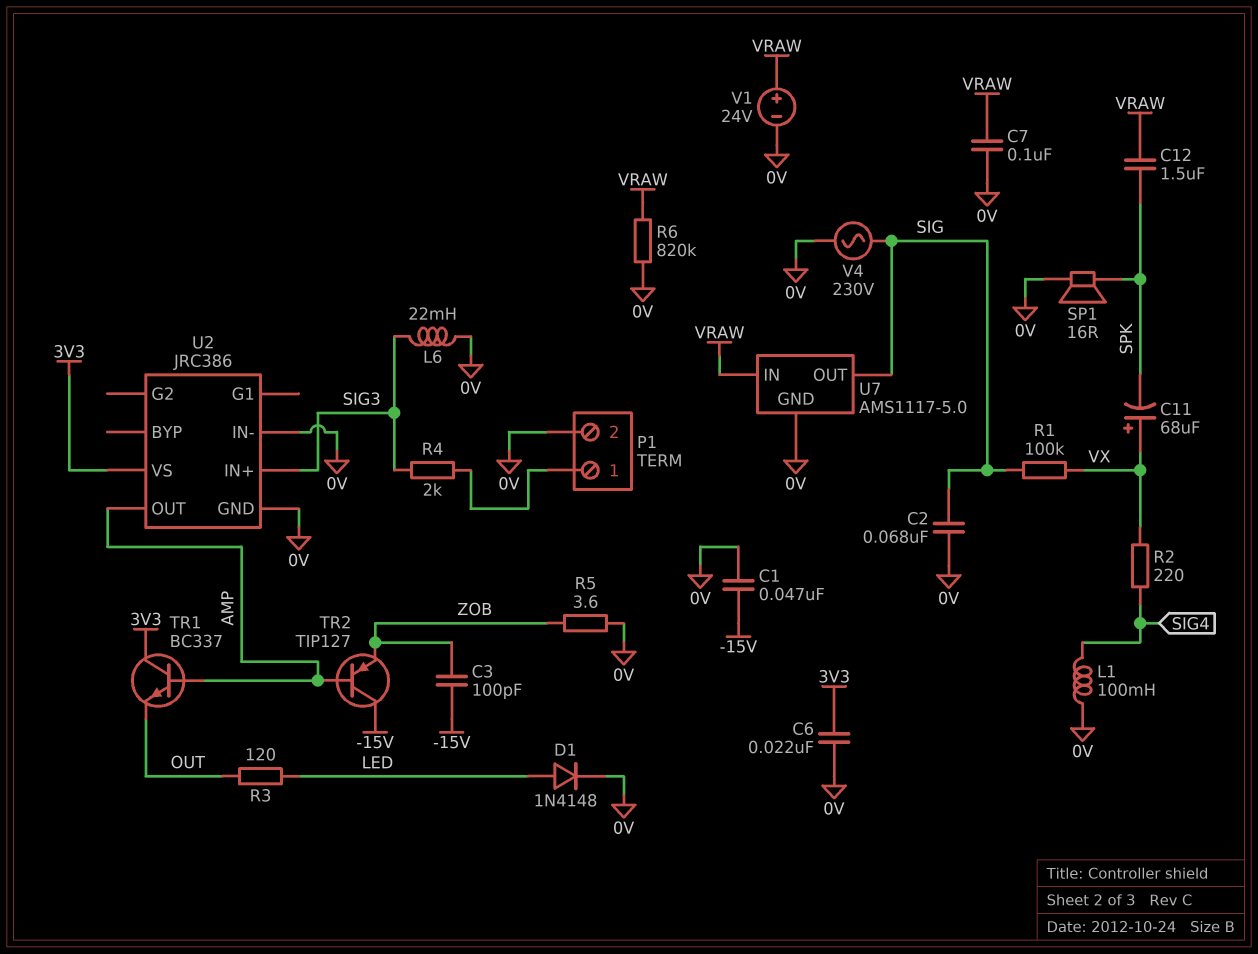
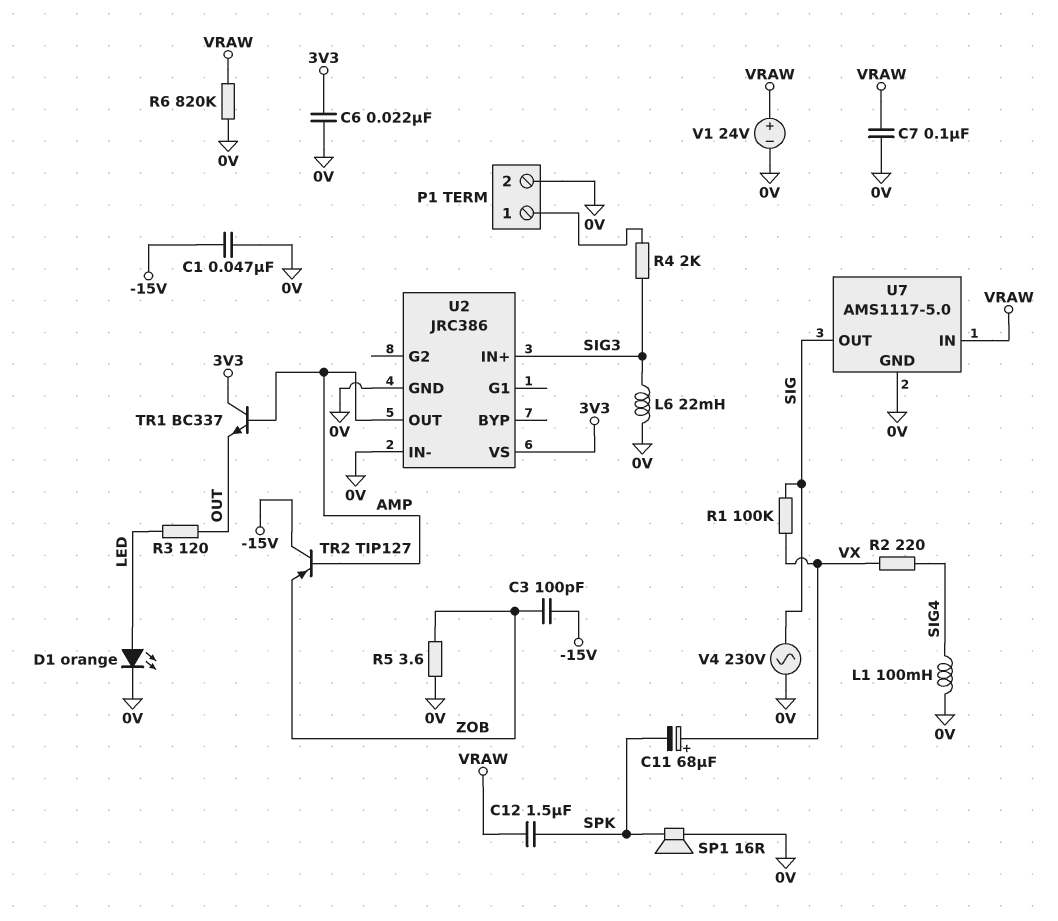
C2: 68nF (0V, SIG) -> none
D1: diode 1N4148 (A LED, K 0V) -> LED orange (A LED, K 0V)

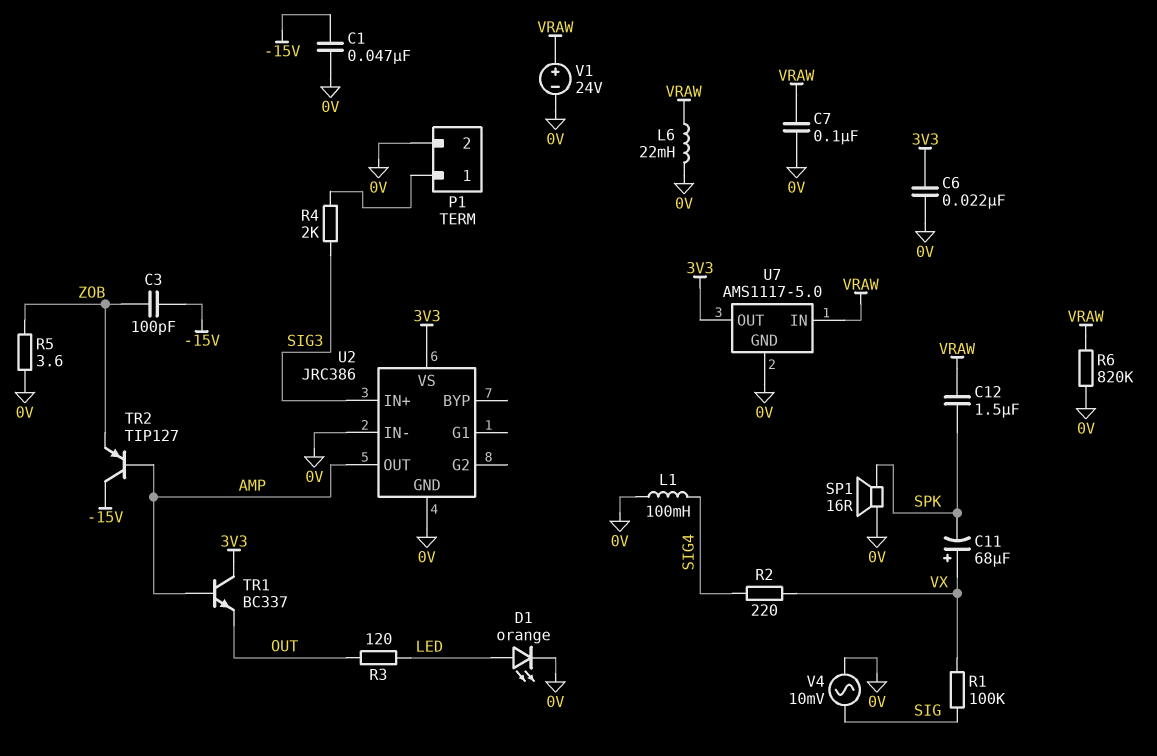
L6: 22mH (0V, SIG3) -> 22mH (0V, VRAW)
U7 pin OUT: SIG -> 3V3
V4: AC 230V (0V, SIG) -> AC 10mV (0V, SIG)

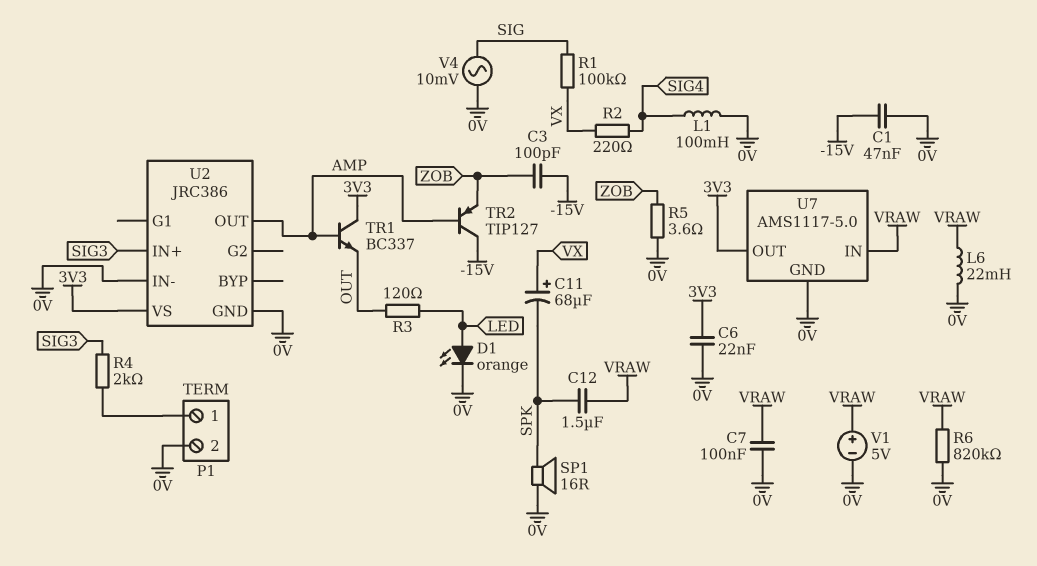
V1: 24V (plus VRAW, minus 0V) -> 5V (plus VRAW, minus 0V)

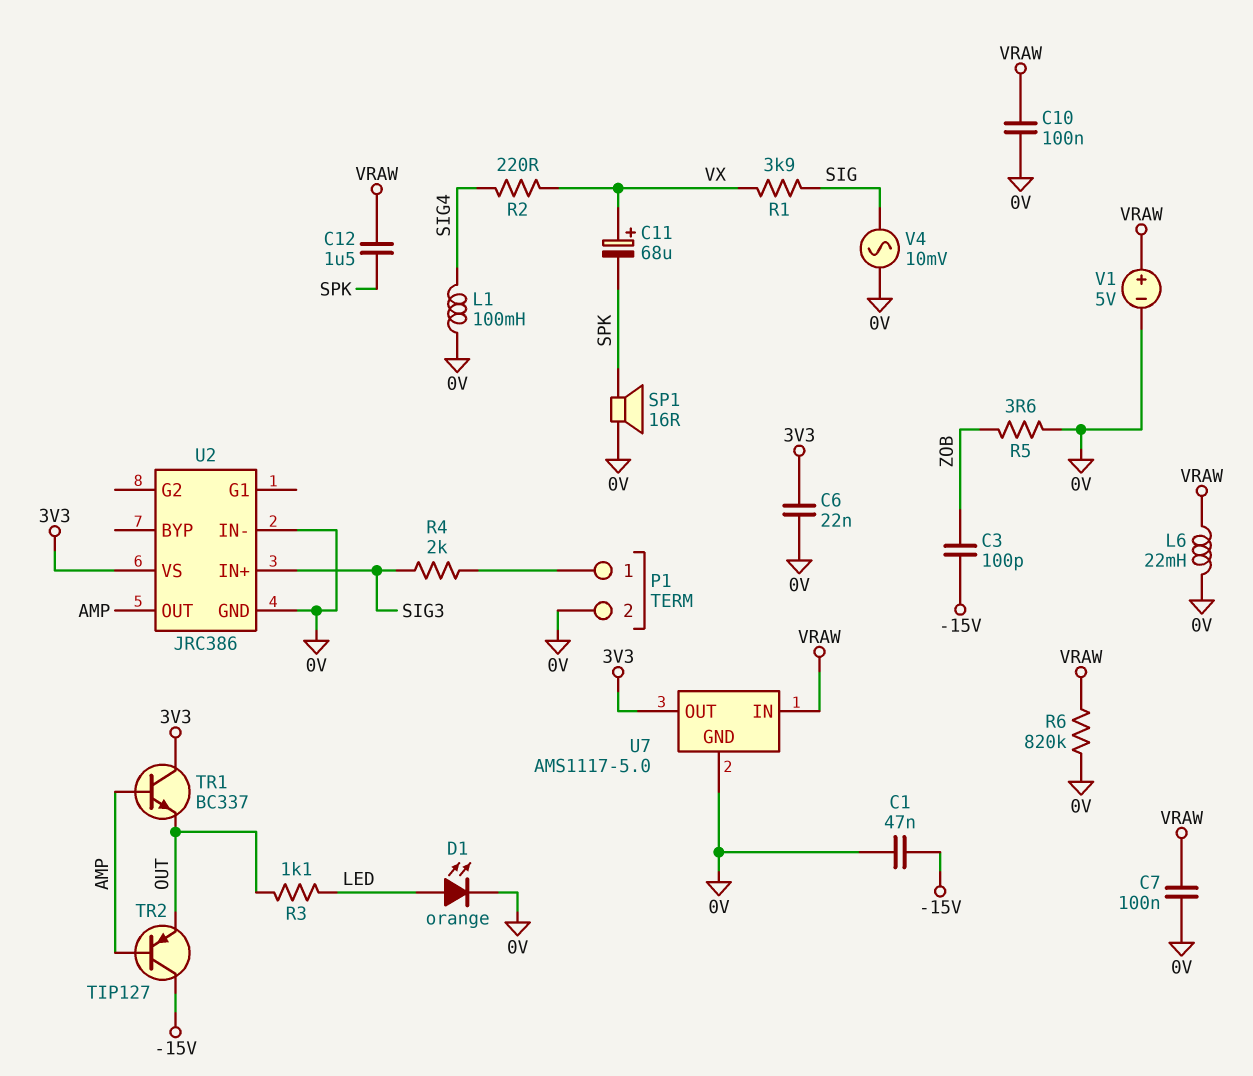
C10: none -> 100nF (0V, VRAW)
R1: 100k (SIG, VX) -> 3.9k (SIG, VX)
R3: 120 (LED, OUT) -> 1.1k (LED, OUT)
TR2: PNP TIP127 (B AMP, C -15V, E ZOB) -> PNP TIP127 (B AMP, C -15V, E OUT)

